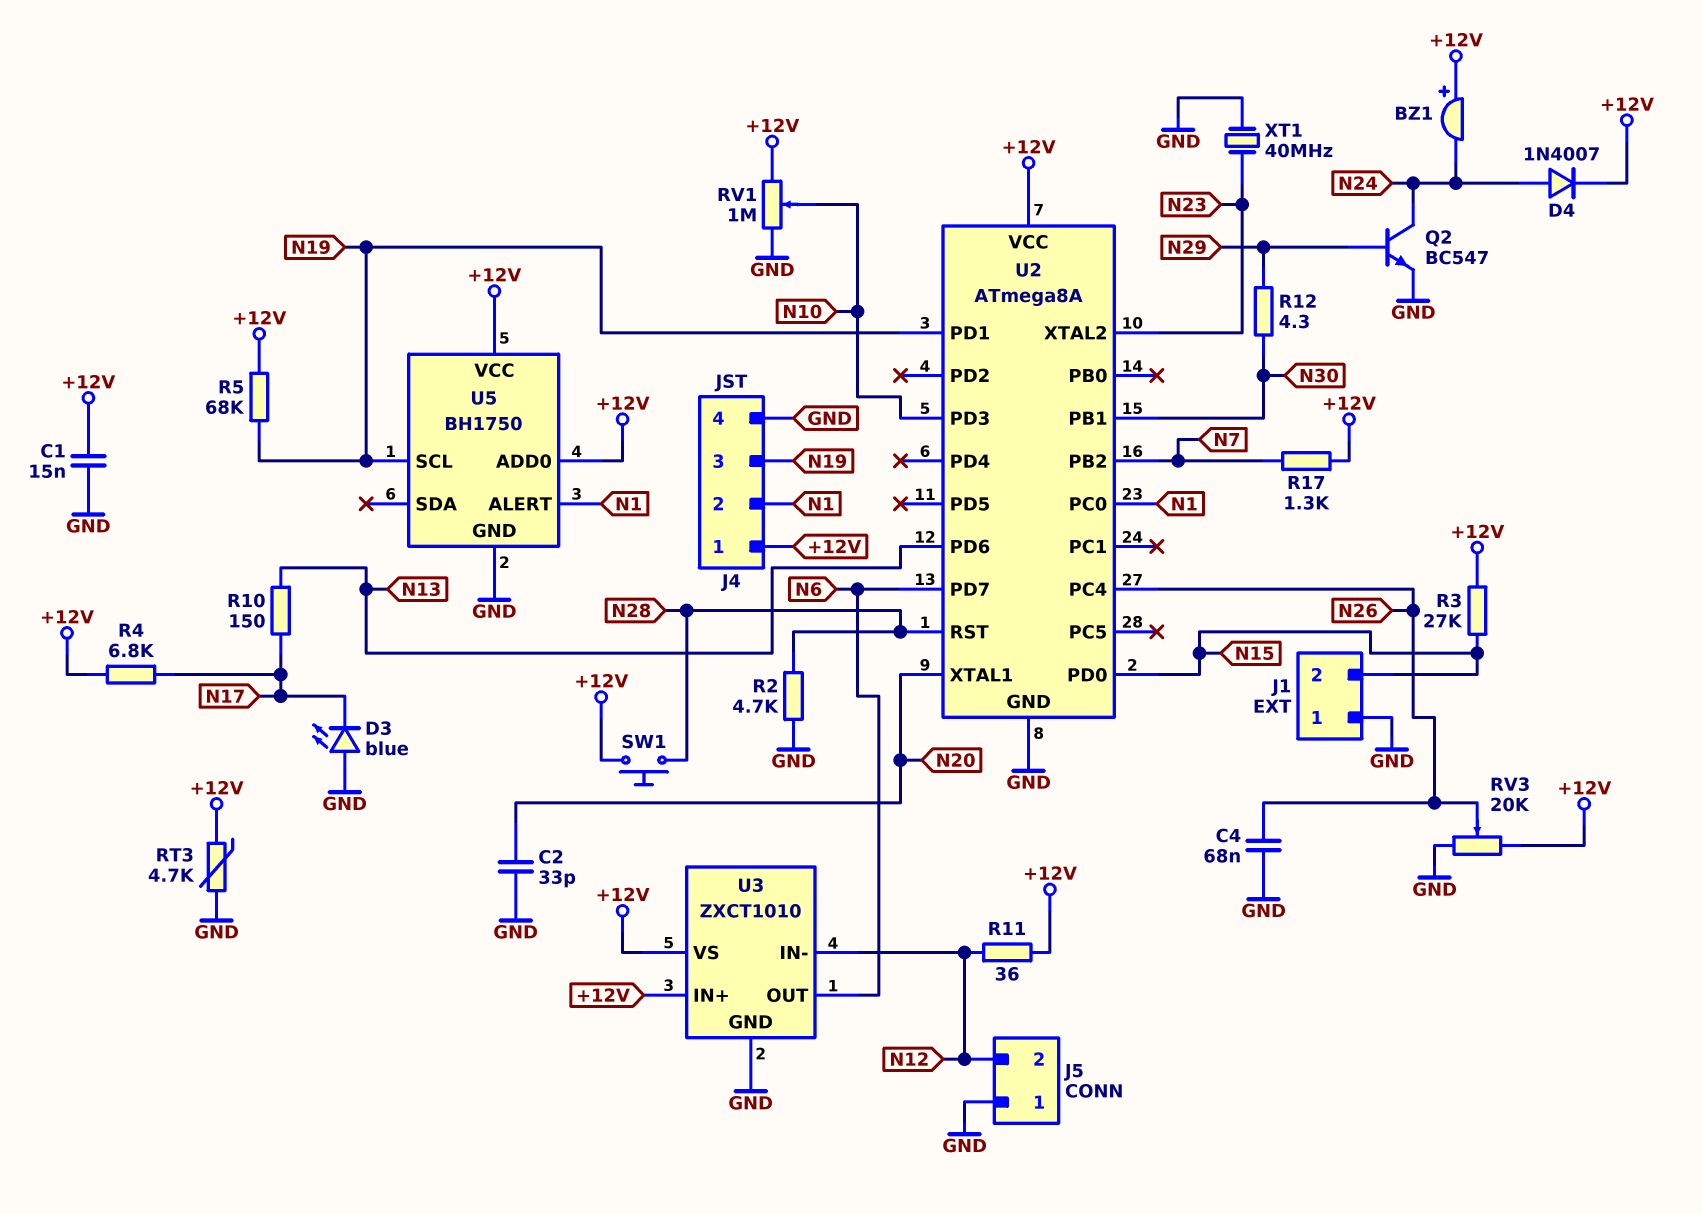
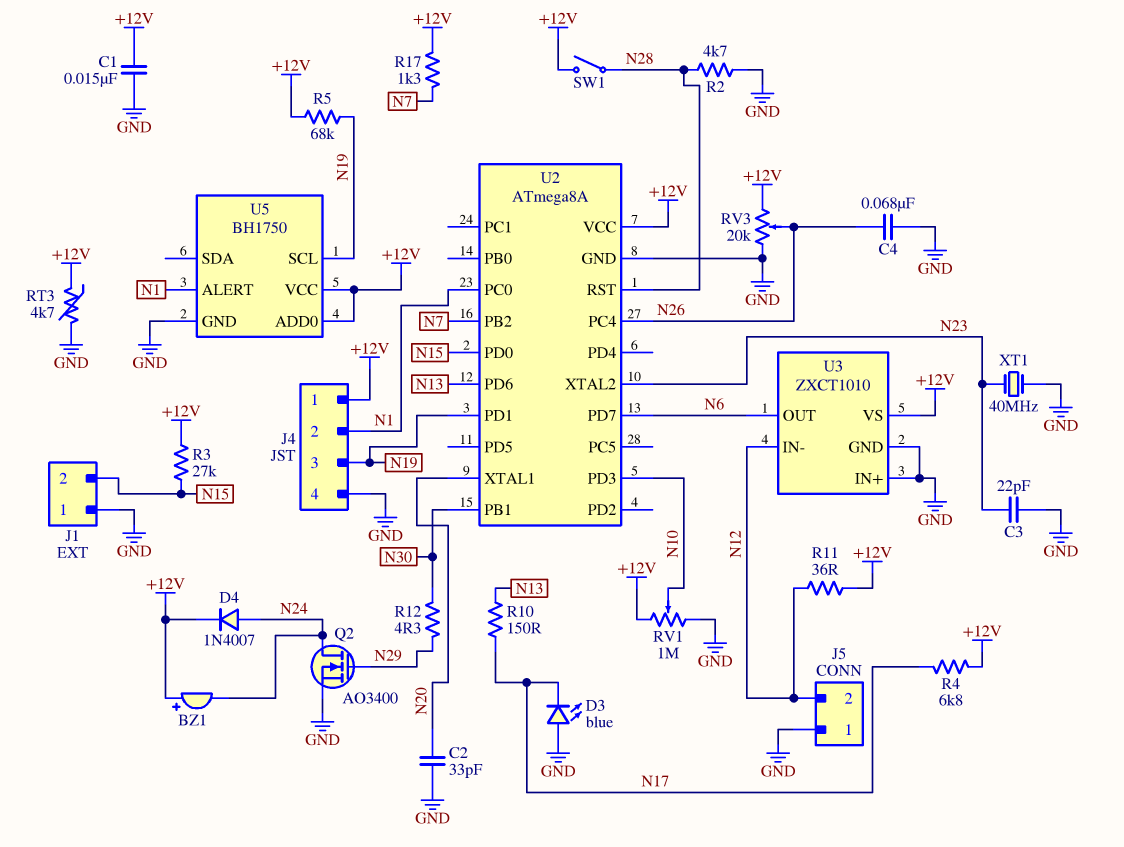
C3: none -> 22pF (GND, N23)
Q2: NPN BC547 (B N29, C N24, E GND) -> NMOS AO3400 (G N29, D N24, S GND)
SW1: button (+12V, N28) -> switch (+12V, N28)
U3 pin IN+: +12V -> GND

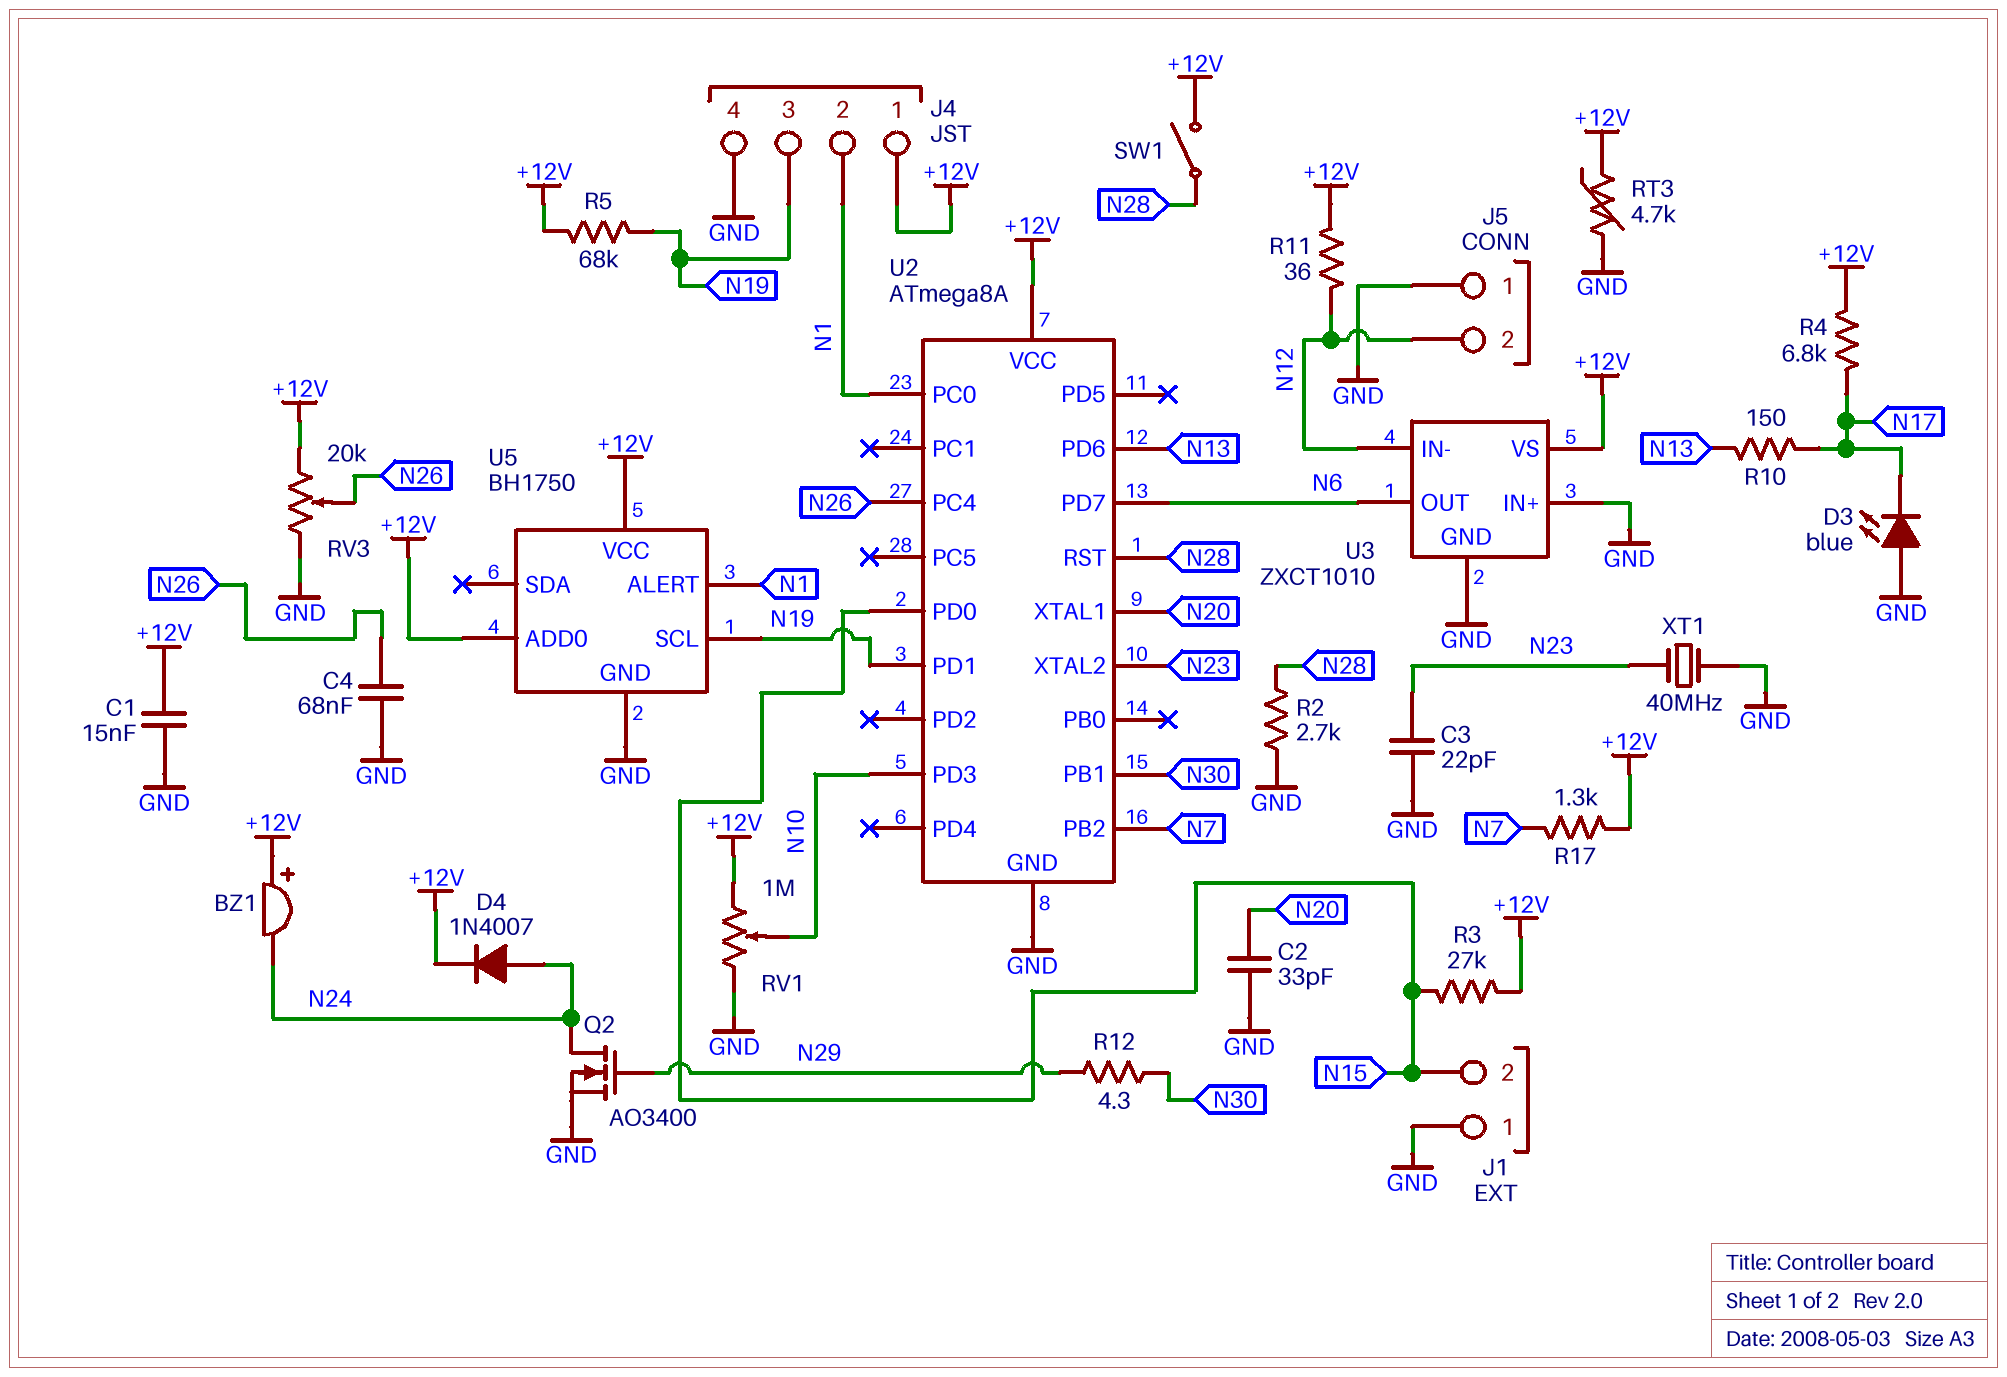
R2: 4.7k (GND, N28) -> 2.7k (GND, N28)

